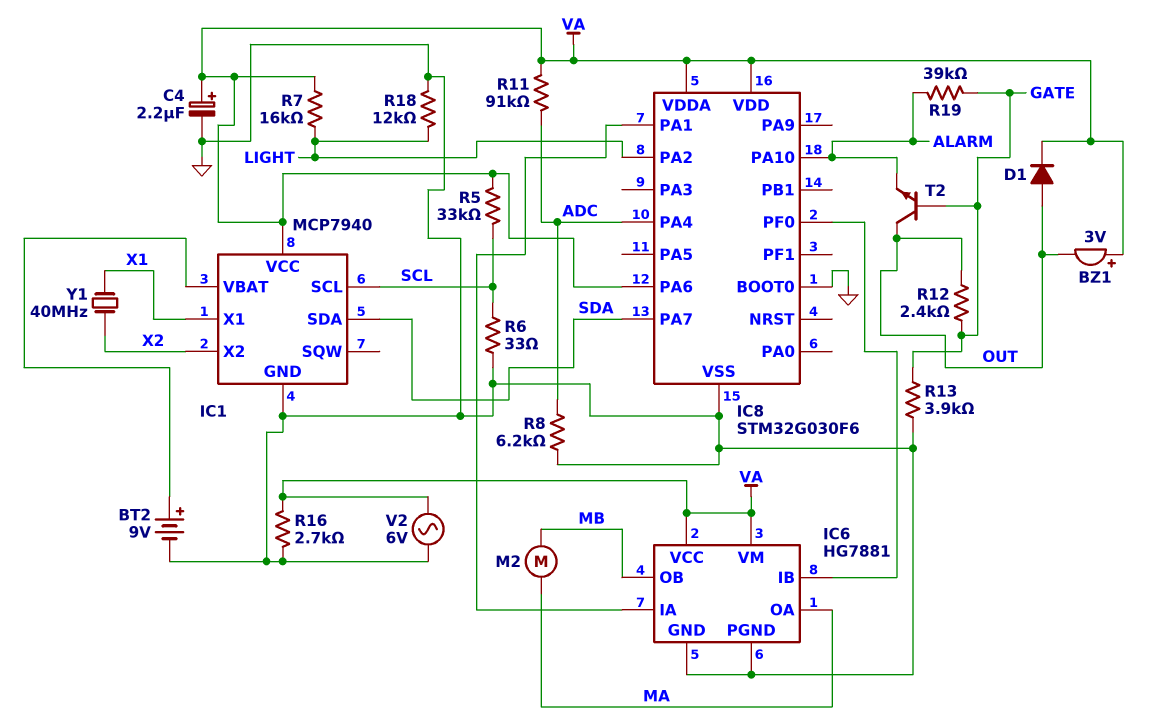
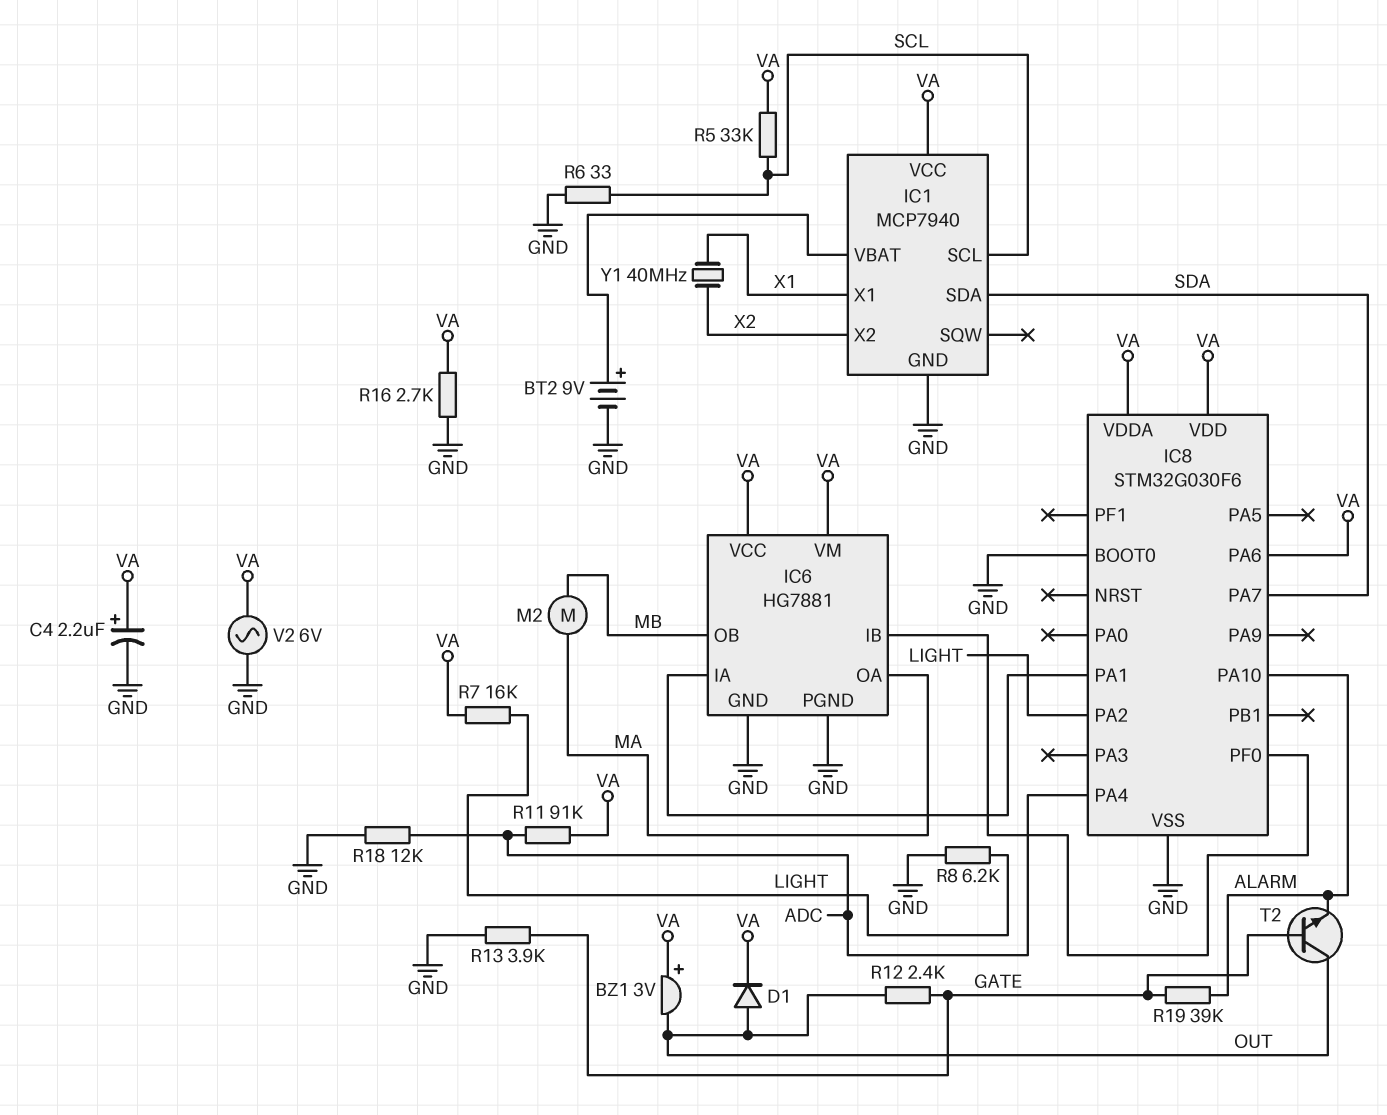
R8: 6.2k (ADC, GND) -> 6.2k (GND, LIGHT)
R18: 12k (GND, LIGHT) -> 12k (ADC, GND)

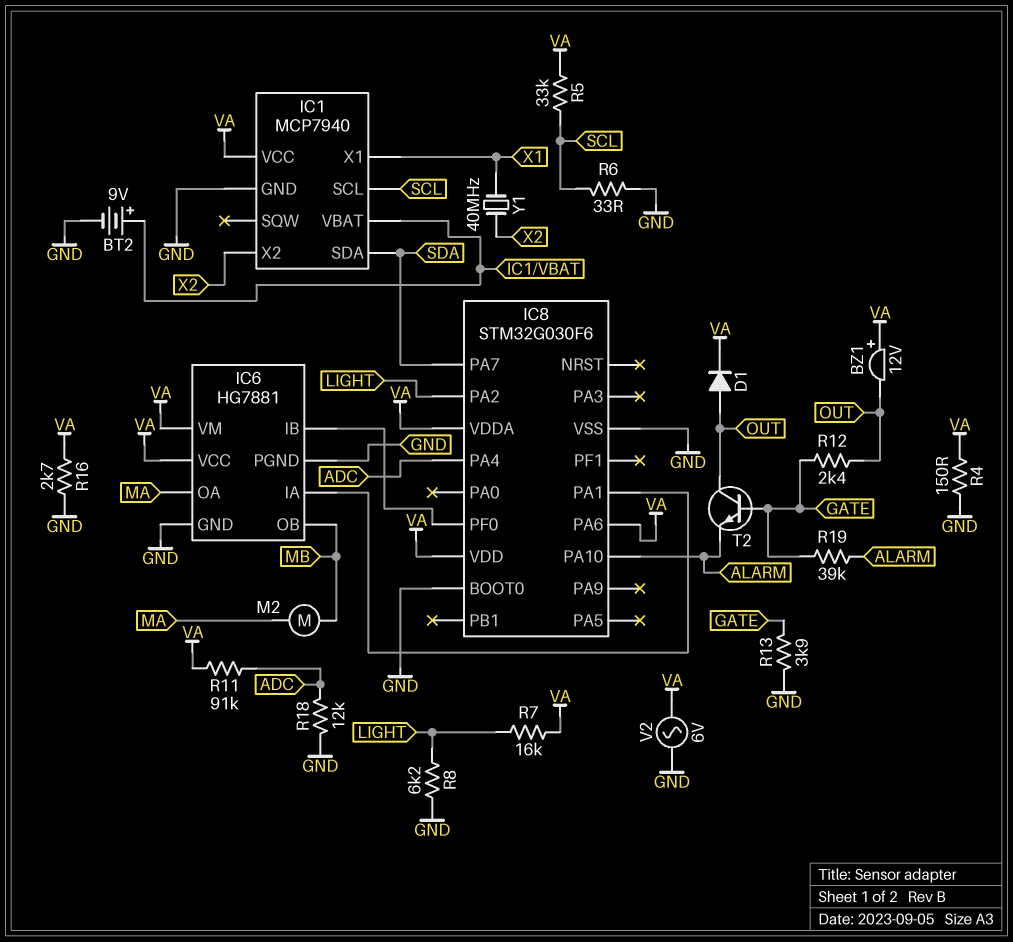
BZ1: buzzer 3V (plus VA, minus OUT) -> buzzer 12V (plus VA, minus OUT)
C4: 2.2uF (plus VA, minus GND) -> none
R4: none -> 150 (GND, VA)

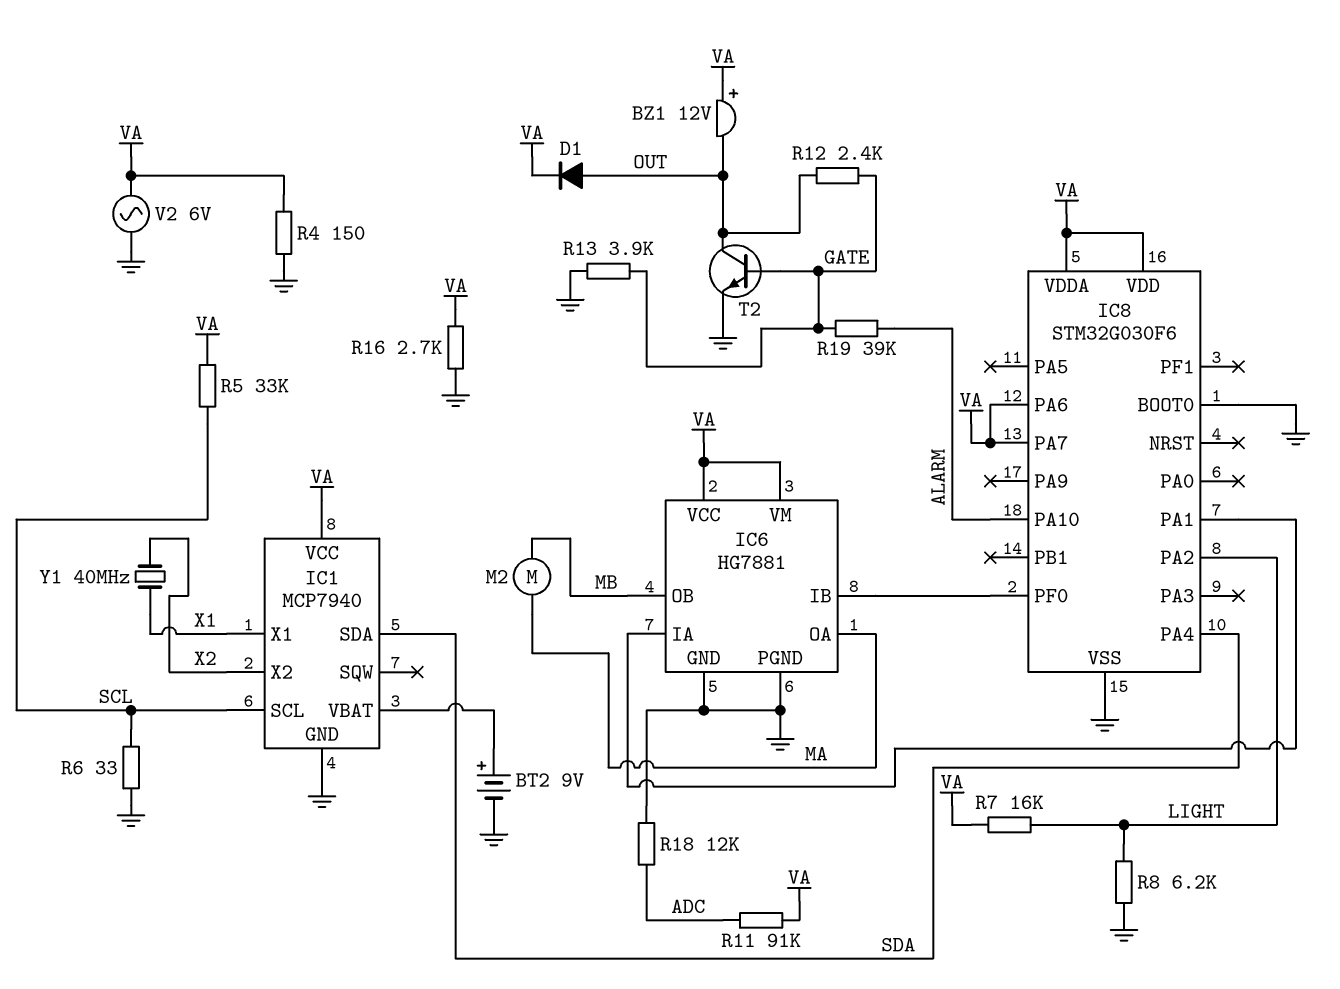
IC8 pin PA4: ADC -> SDA
IC8 pin PA7: SDA -> VA
T2: NPN (B GATE, C OUT, E ALARM) -> NPN (B GATE, C OUT, E GND)

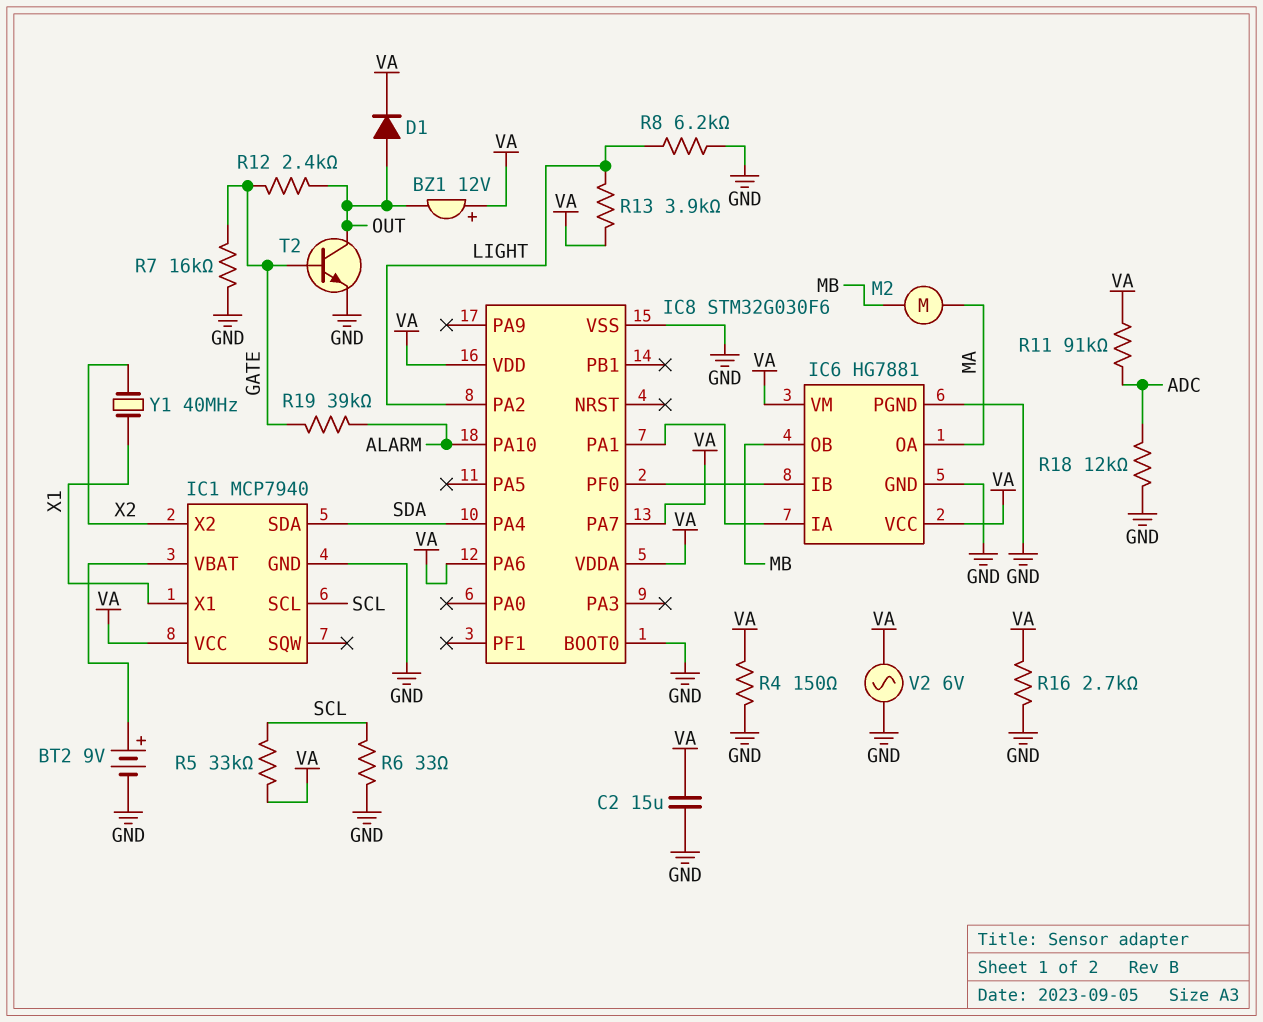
C2: none -> 15uF (GND, VA)
R7: 16k (LIGHT, VA) -> 16k (GATE, GND)
R13: 3.9k (GATE, GND) -> 3.9k (LIGHT, VA)

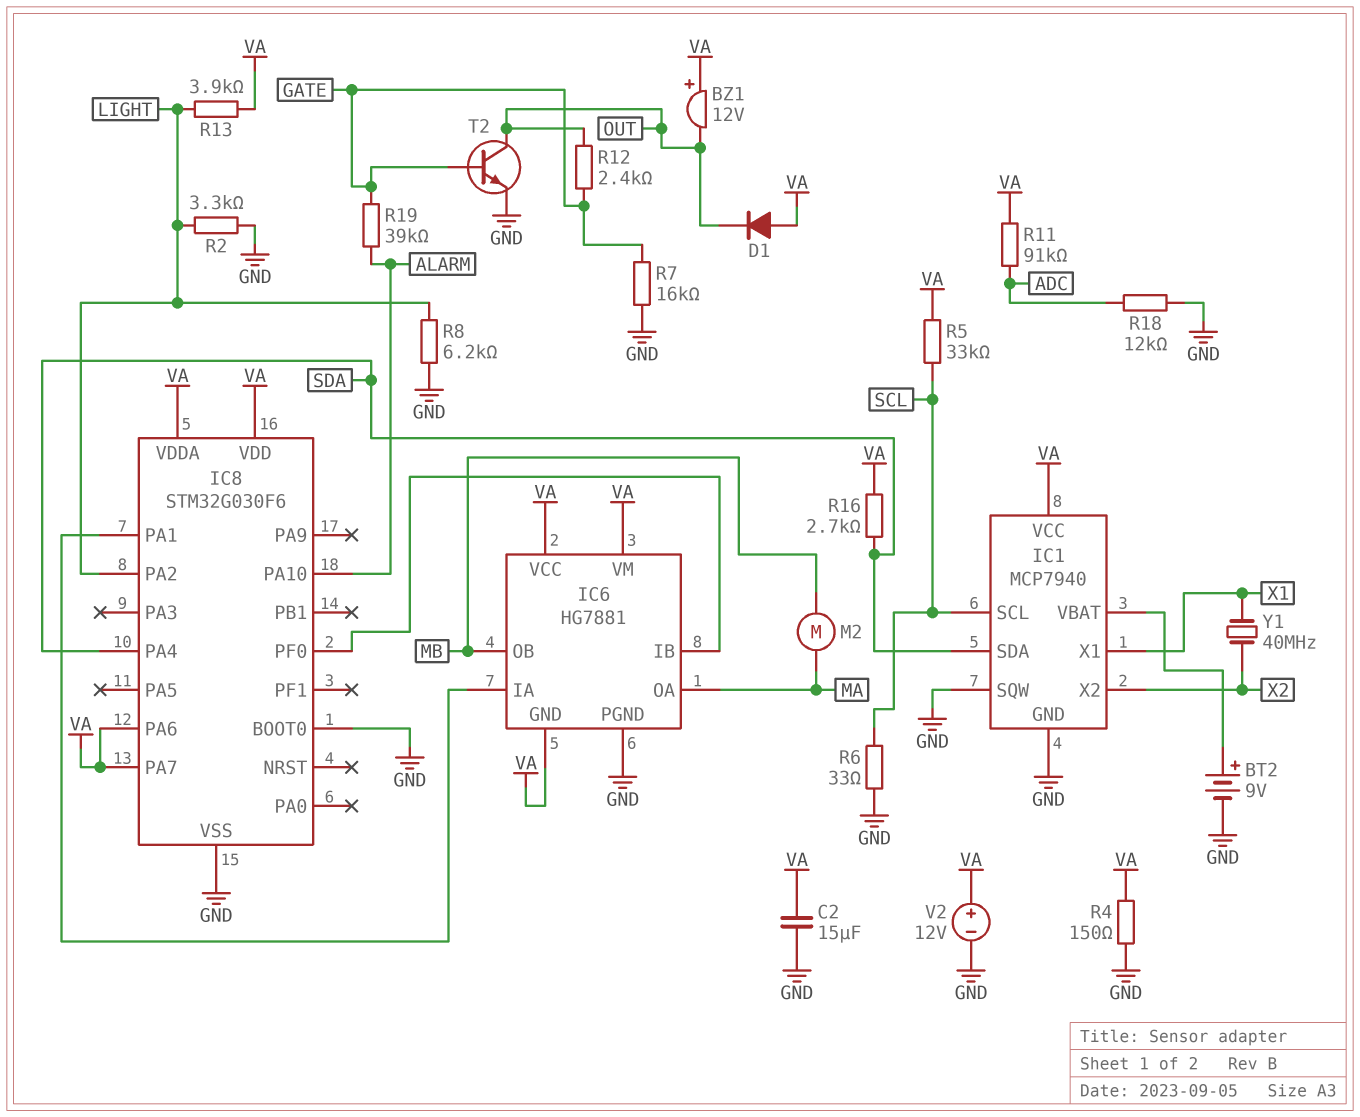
D1: diode (A OUT, K VA) -> diode (A VA, K OUT)
IC1 pin SQW: none -> GND
IC6 pin GND: GND -> VA
R2: none -> 3.3k (GND, LIGHT)
R16: 2.7k (GND, VA) -> 2.7k (SDA, VA)
V2: AC 6V (GND, VA) -> 12V (plus VA, minus GND)

